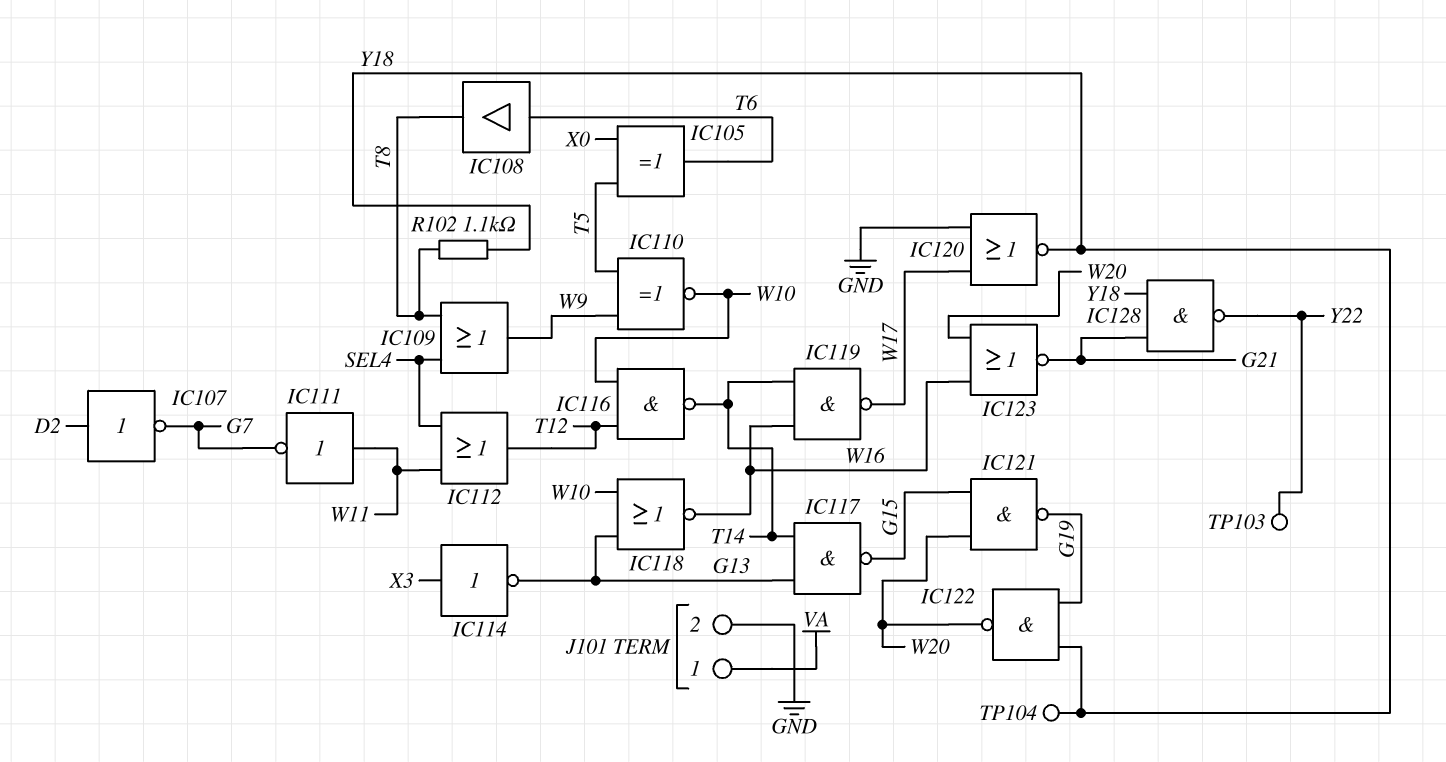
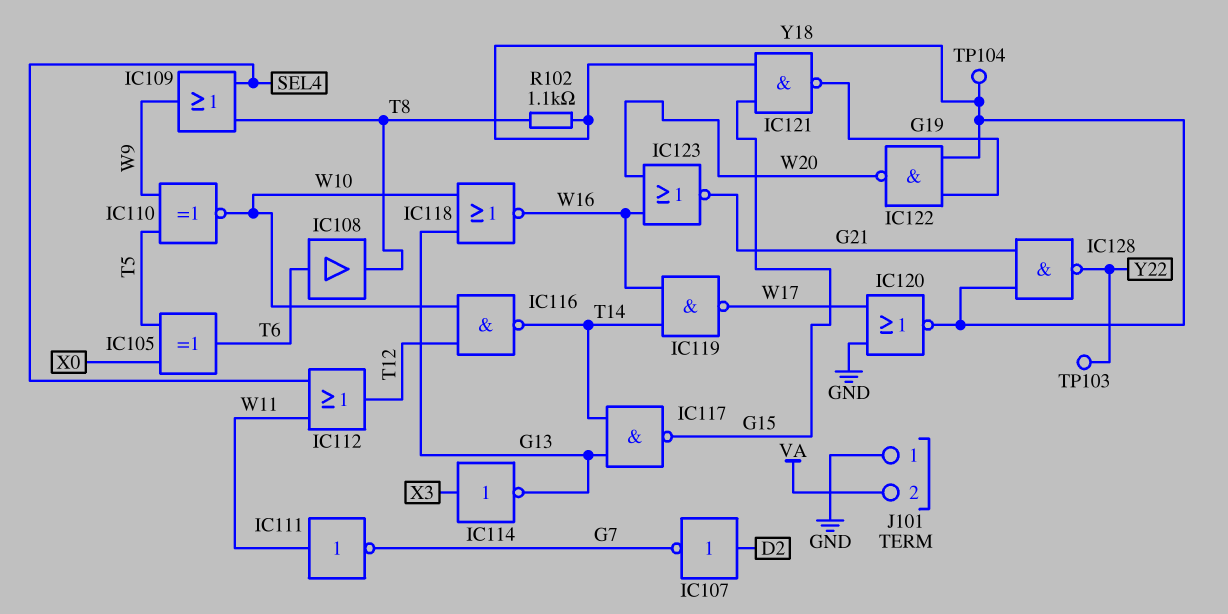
IC121: NAND (in G15, in W20, out G19) -> NAND (in G15, in Y18, out G19)
J101 pin 1: VA -> GND
J101 pin 2: GND -> VA

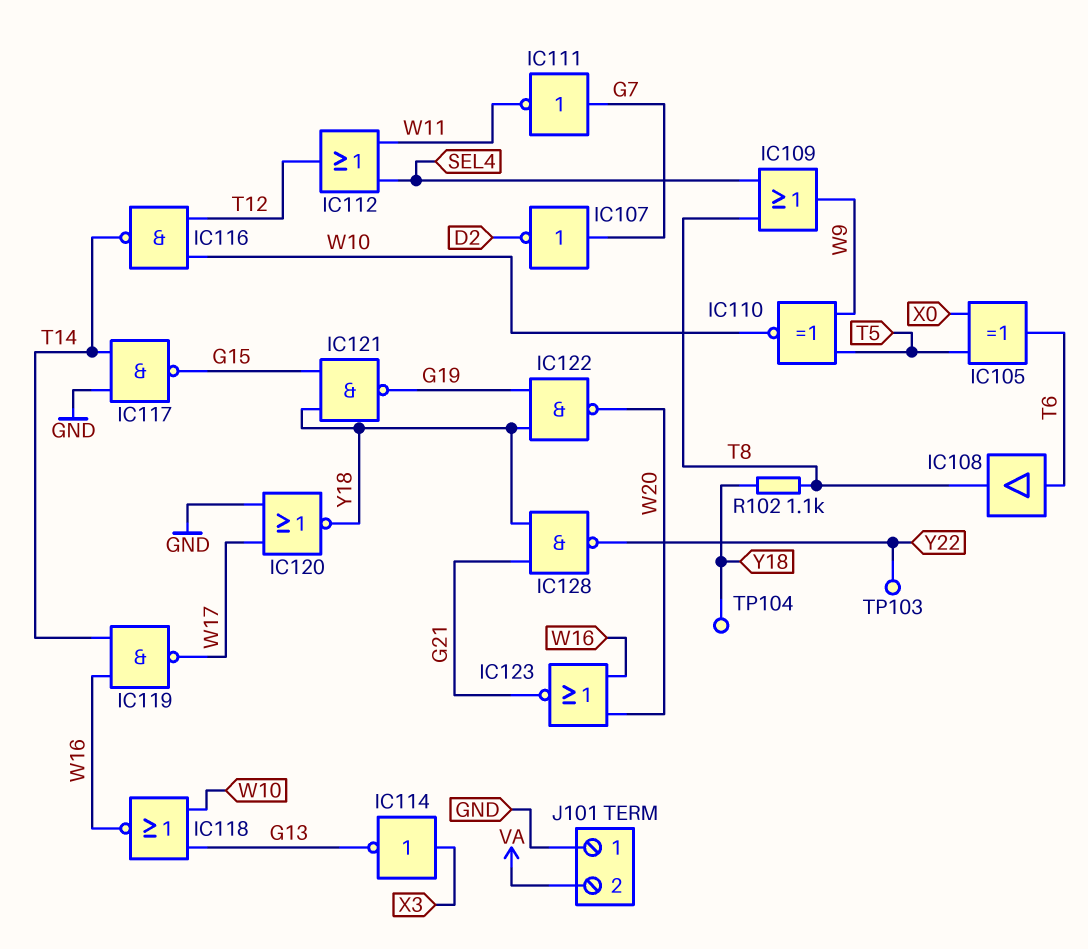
IC107: NOT (in D2, out G7) -> NOT (in G7, out D2)
IC111: NOT (in W11, out G7) -> NOT (in G7, out W11)
IC117: NAND (in G13, in T14, out G15) -> NAND (in GND, in T14, out G15)

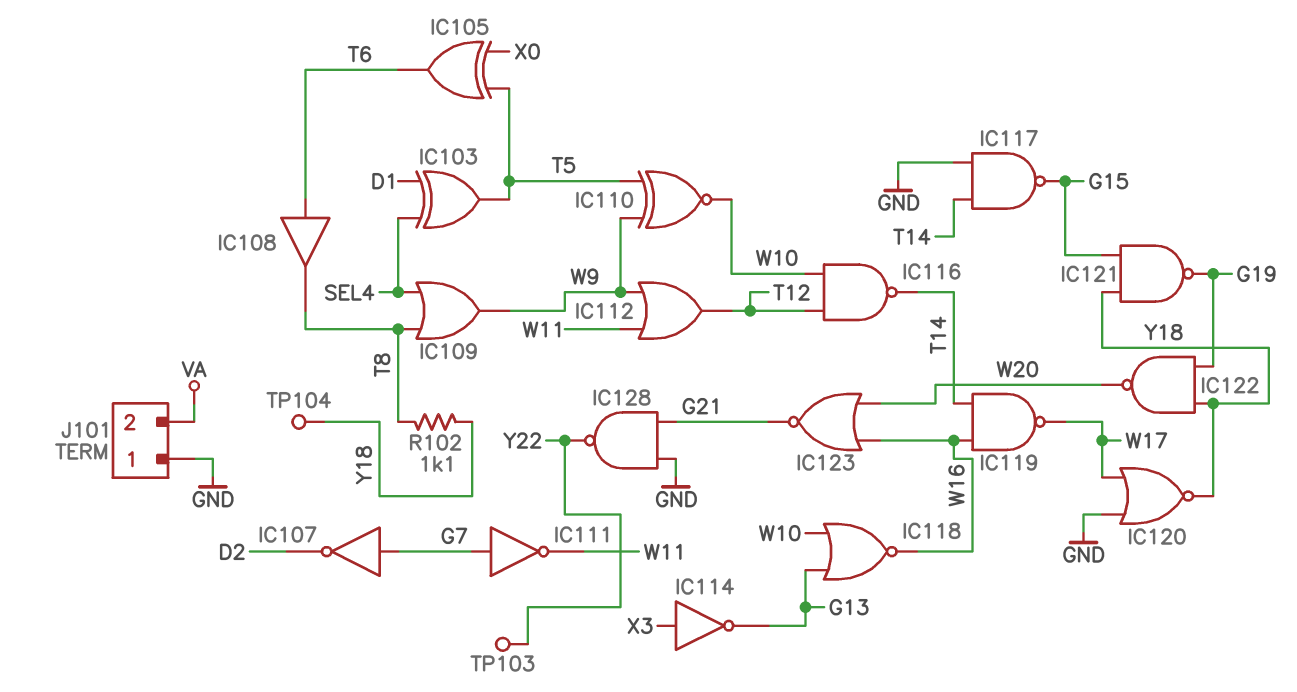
IC103: none -> XOR (in D1, in SEL4, out T5)
IC112: OR (in SEL4, in W11, out T12) -> OR (in W9, in W11, out T12)
IC128: NAND (in G21, in Y18, out Y22) -> NAND (in G21, in GND, out Y22)

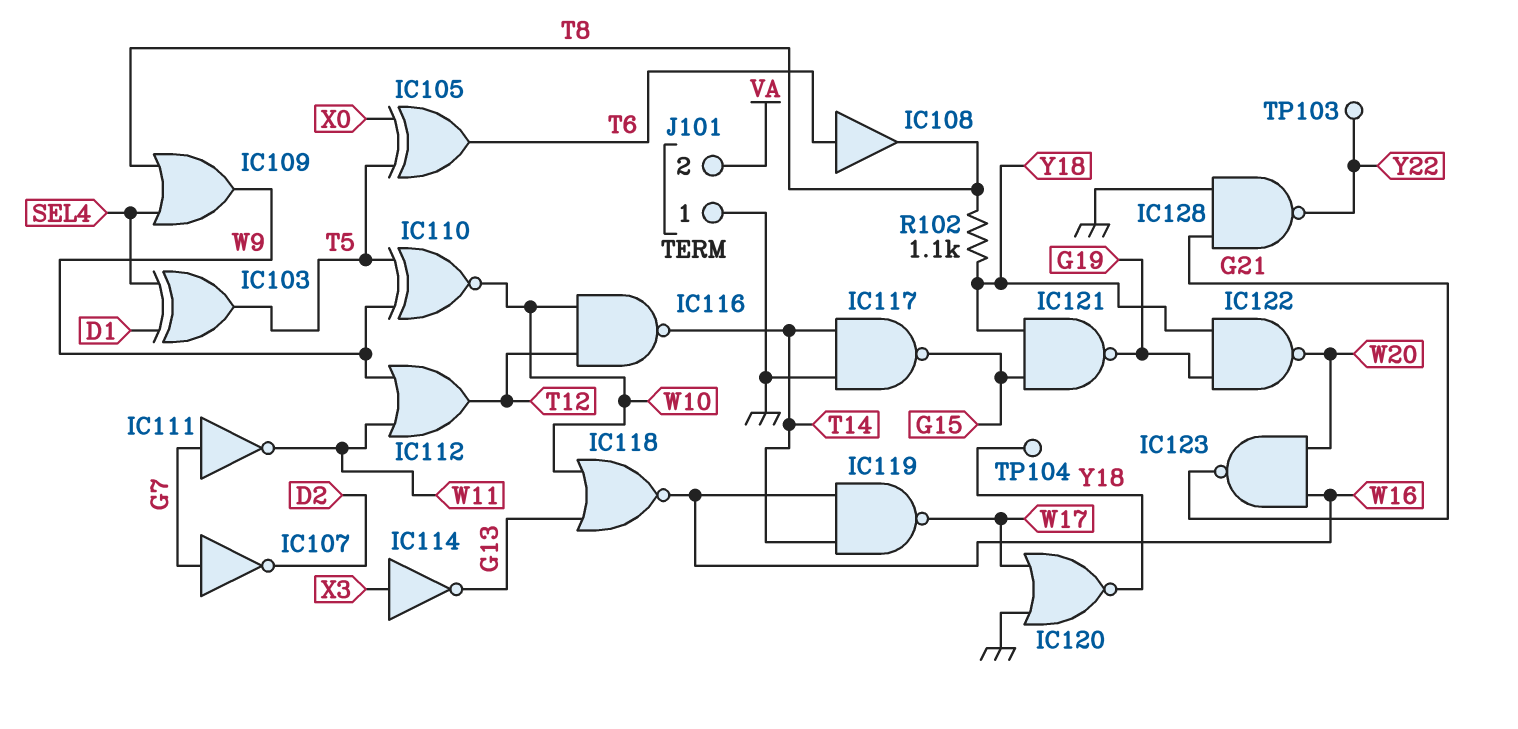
IC123: NOR (in W16, in W20, out G21) -> NAND (in W16, in W20, out G21)

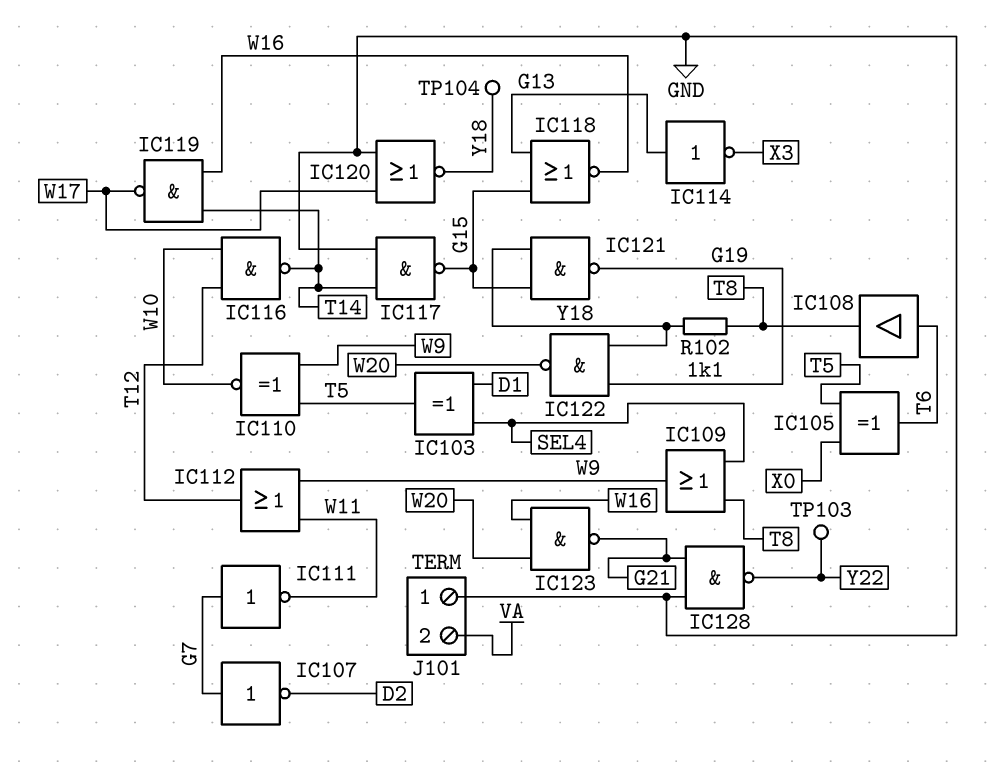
IC114: NOT (in X3, out G13) -> NOT (in G13, out X3)
IC118: NOR (in G13, in W10, out W16) -> NOR (in G13, in G15, out W16)

